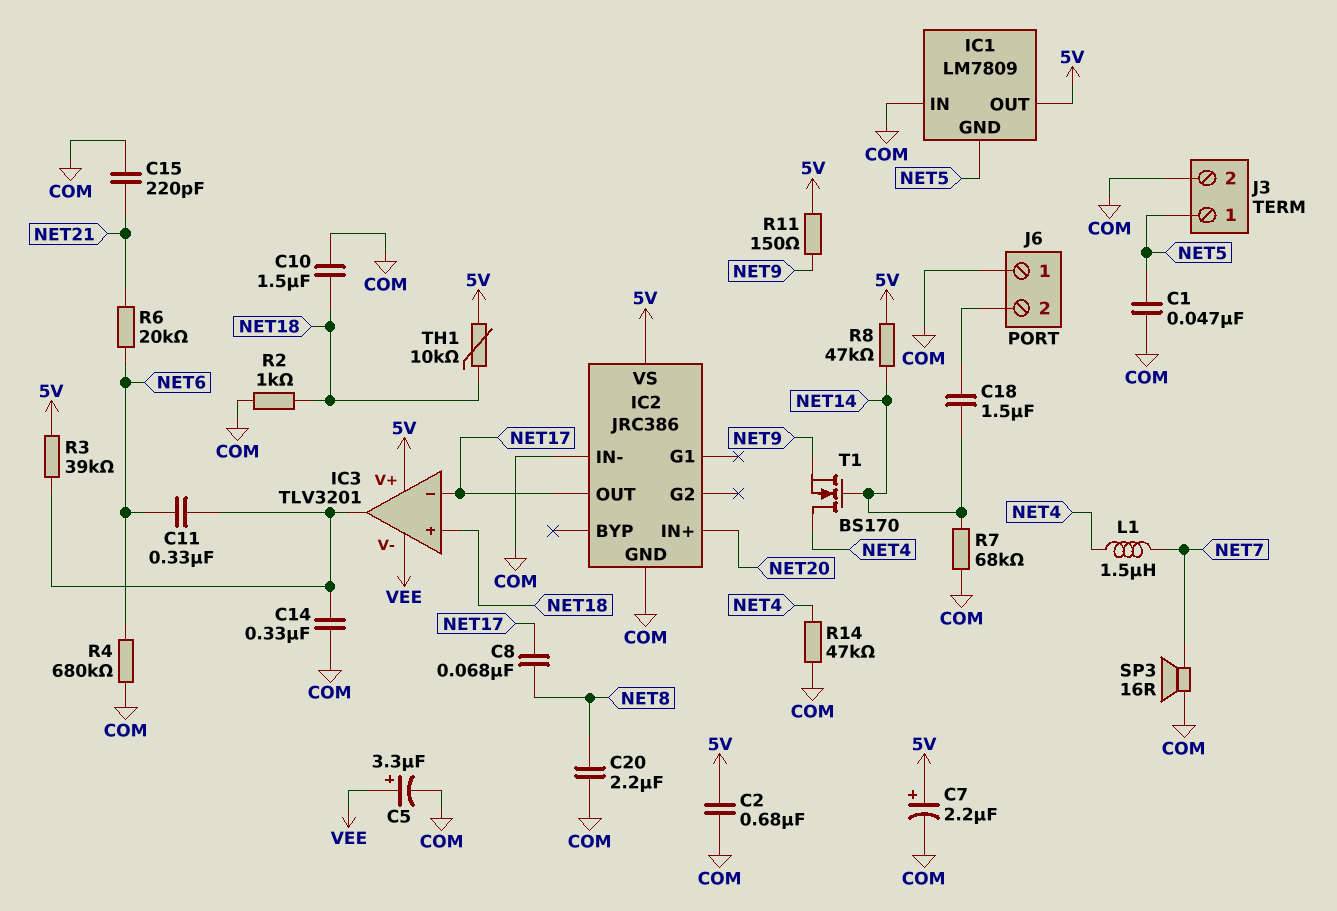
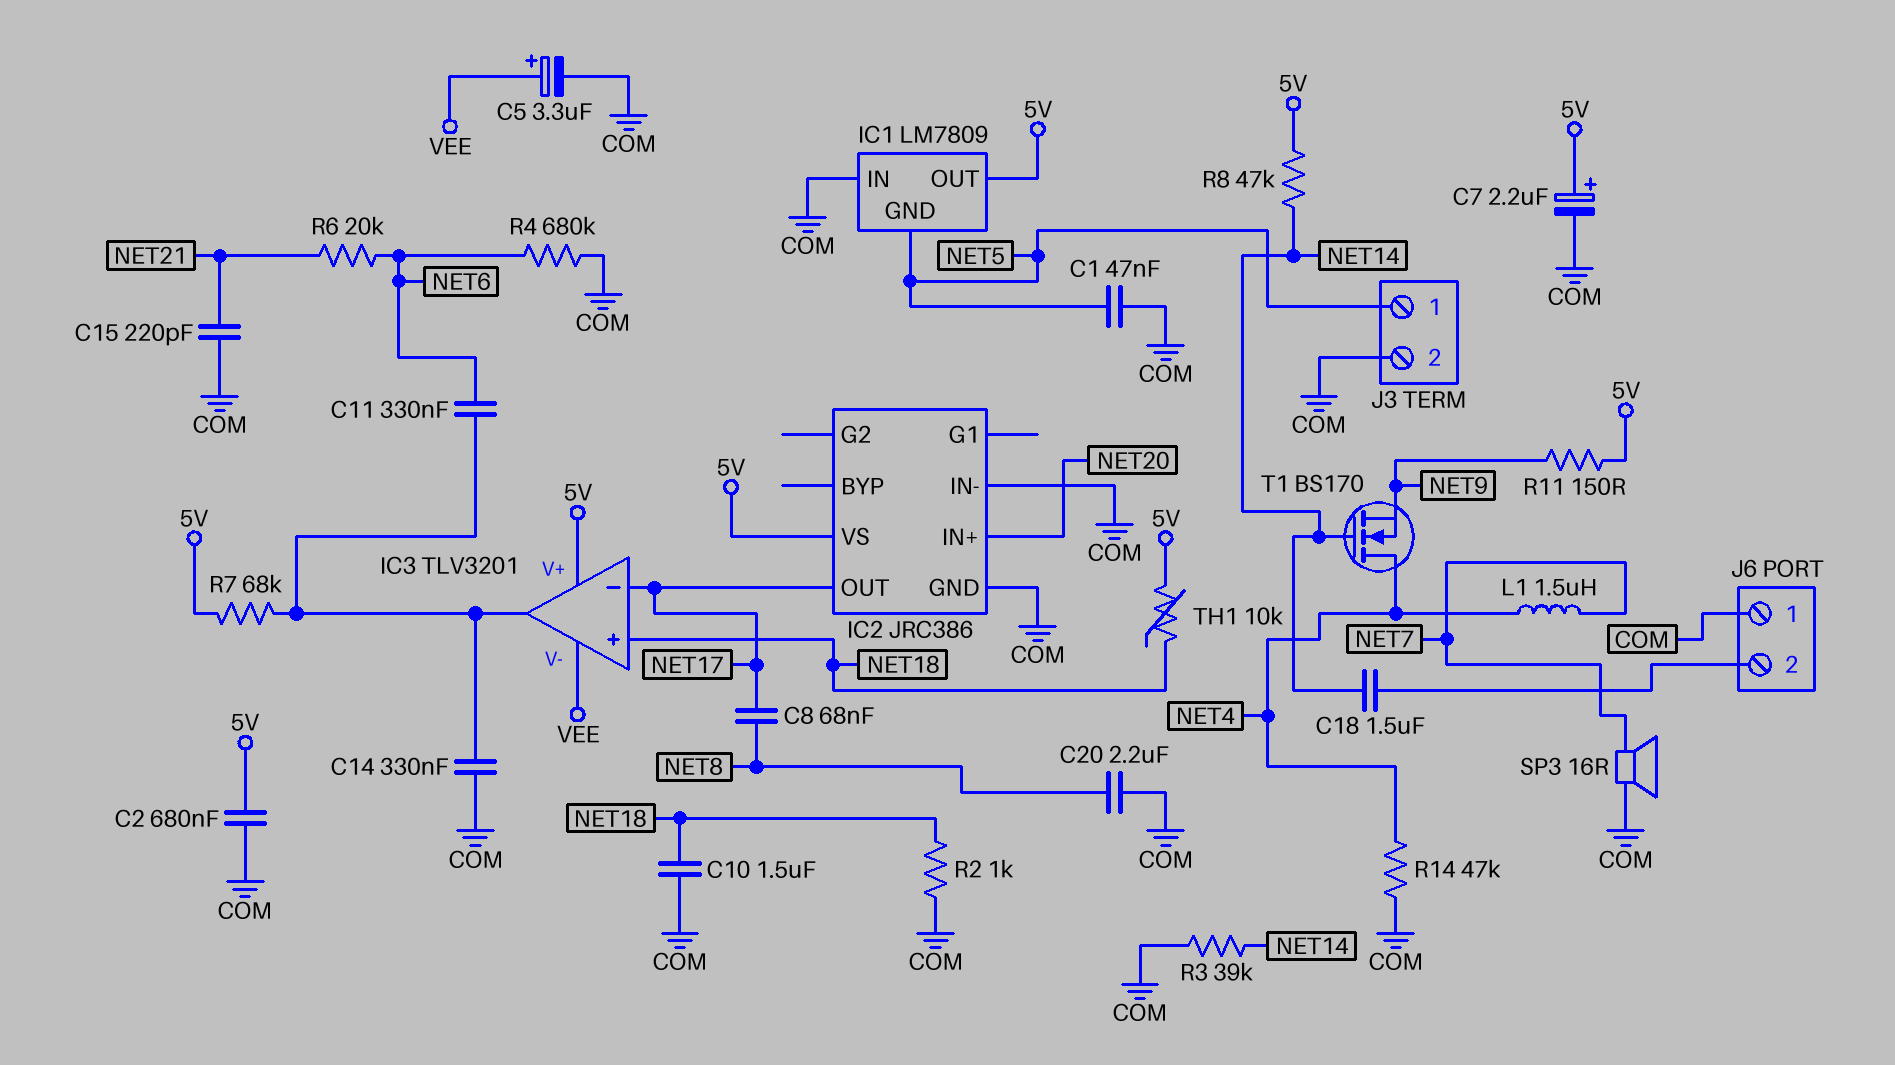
R3: 39k (5V, IC3/out) -> 39k (COM, NET14)
R7: 68k (COM, NET14) -> 68k (5V, IC3/out)

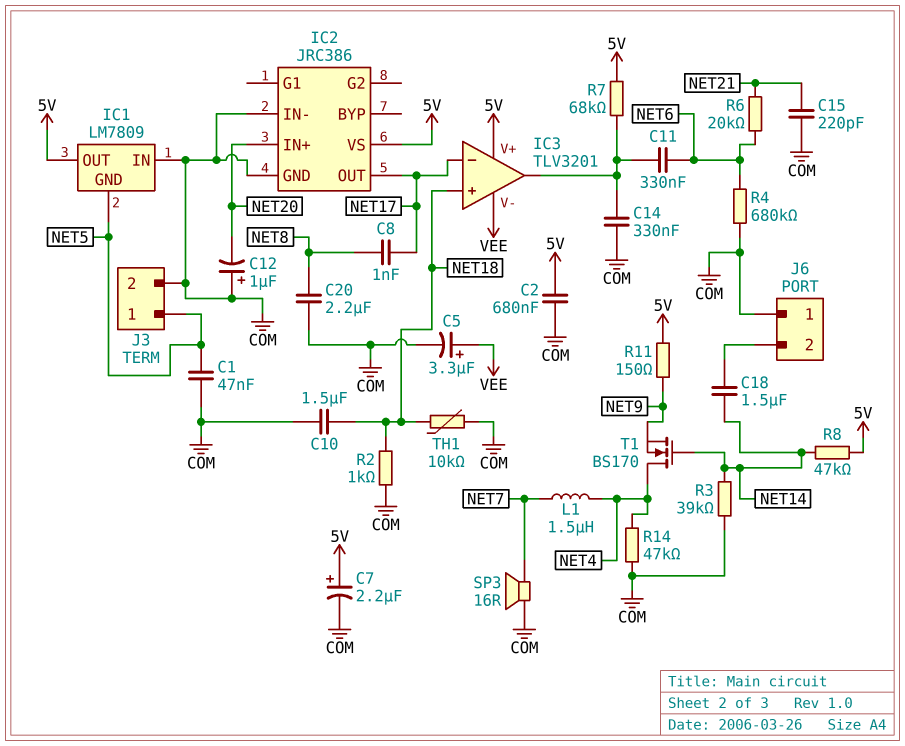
C8: 68nF (NET8, NET17) -> 1nF (NET8, NET17)
C12: none -> 1uF (plus COM, minus NET20)
TH1: 10k (5V, NET18) -> 10k (COM, NET18)

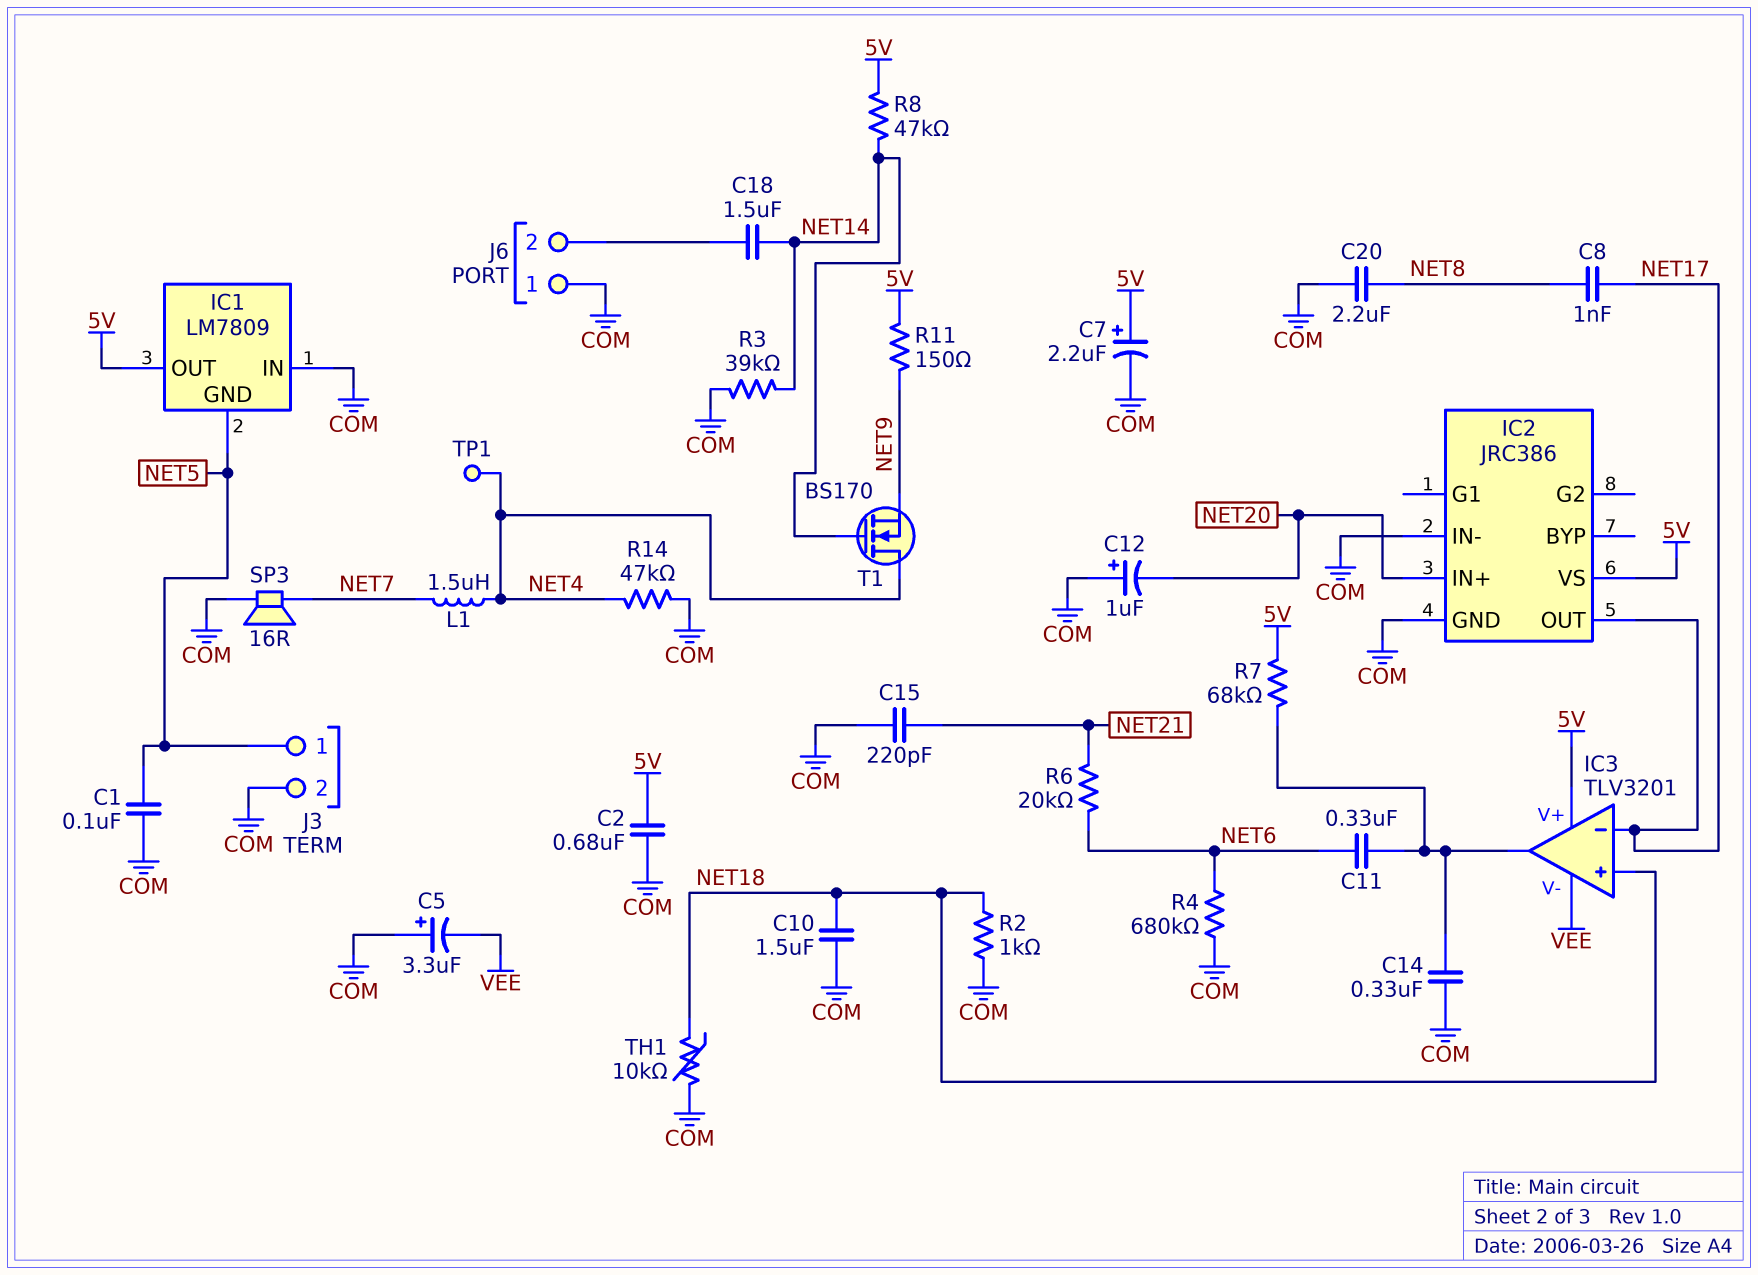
C1: 47nF (COM, NET5) -> 100nF (COM, NET5)
C5: 3.3uF (plus VEE, minus COM) -> 3.3uF (plus COM, minus VEE)
TP1: none -> test point (NET4)

